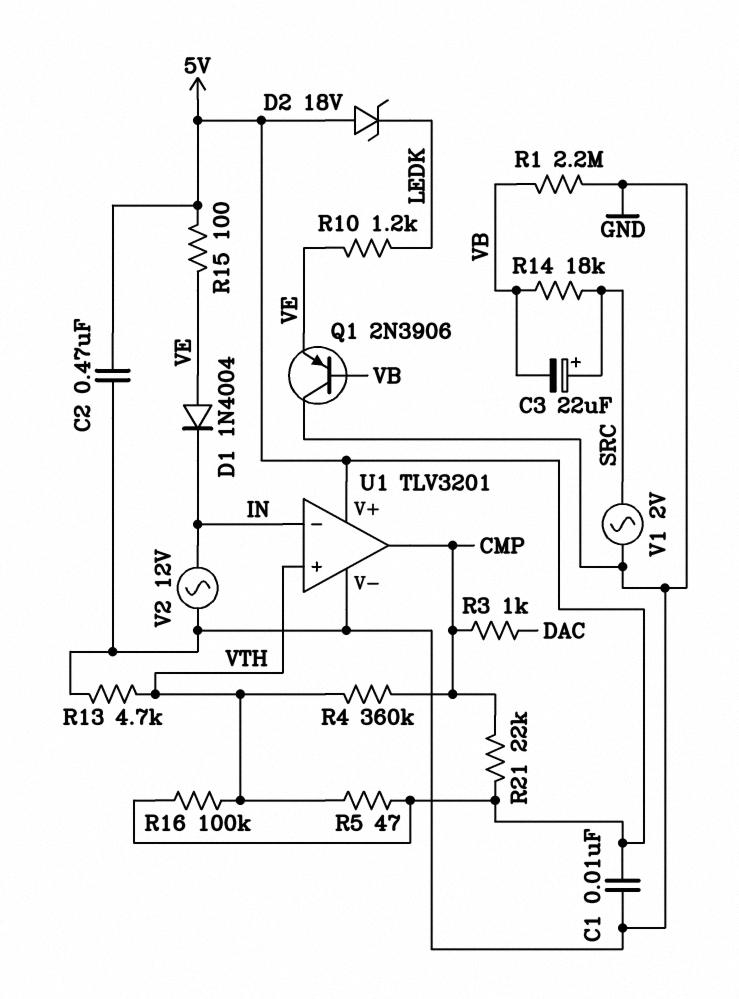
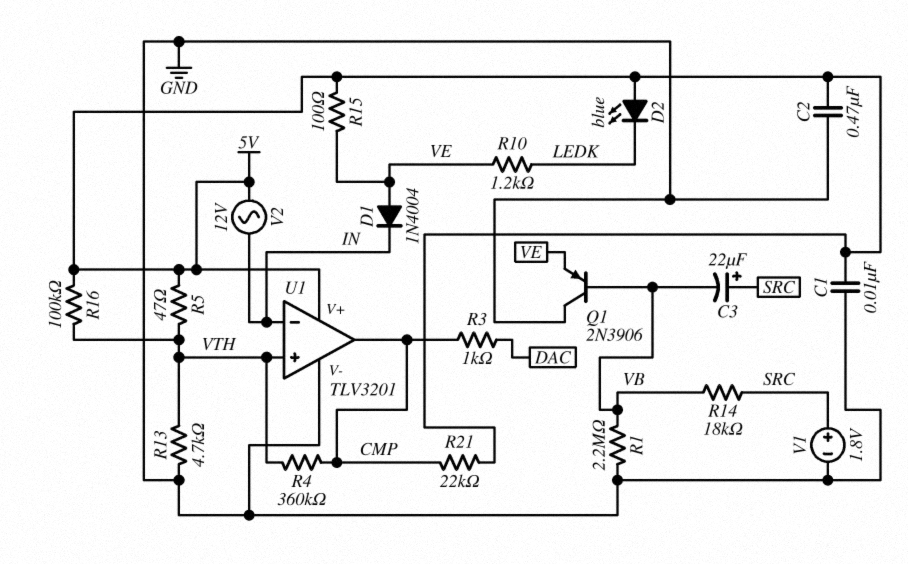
D2: zener 18V (A 5V, K LEDK) -> LED blue (A 5V, K LEDK)
V1: AC 2V (GND, SRC) -> 1.8V (plus SRC, minus GND)
V2: AC 12V (GND, IN) -> AC 12V (5V, IN)

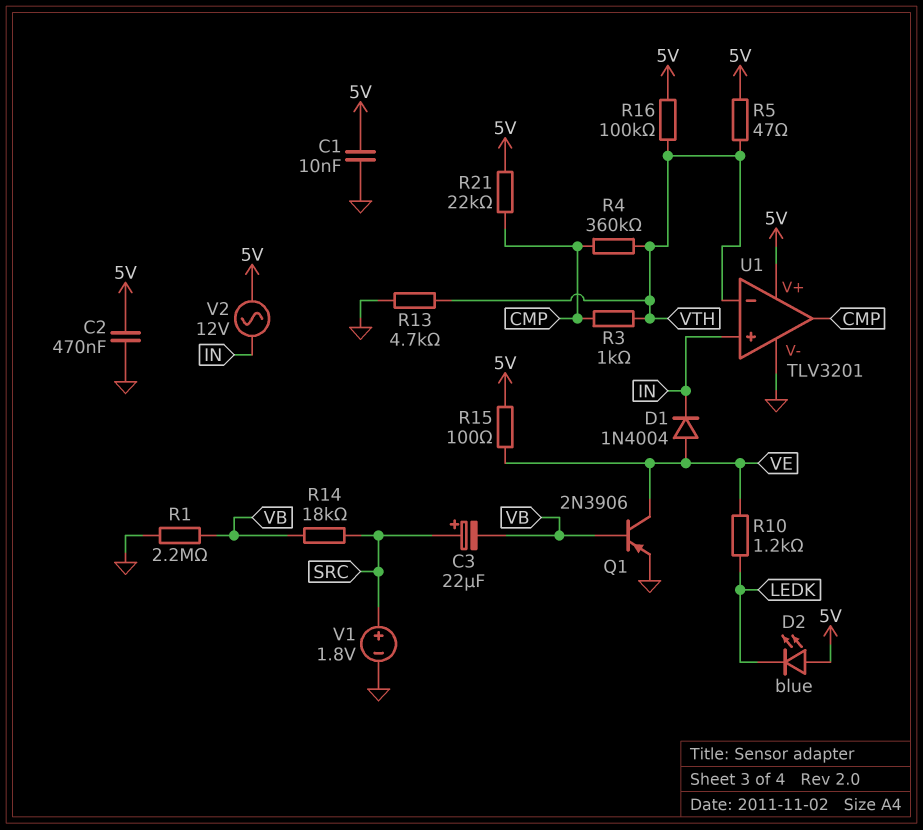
Q1: PNP 2N3906 (B VB, C GND, E VE) -> PNP 2N3906 (B VB, C VE, E GND)
R3: 1k (CMP, DAC) -> 1k (CMP, VTH)
U1 pin in+: VTH -> IN
U1 pin in-: IN -> VTH

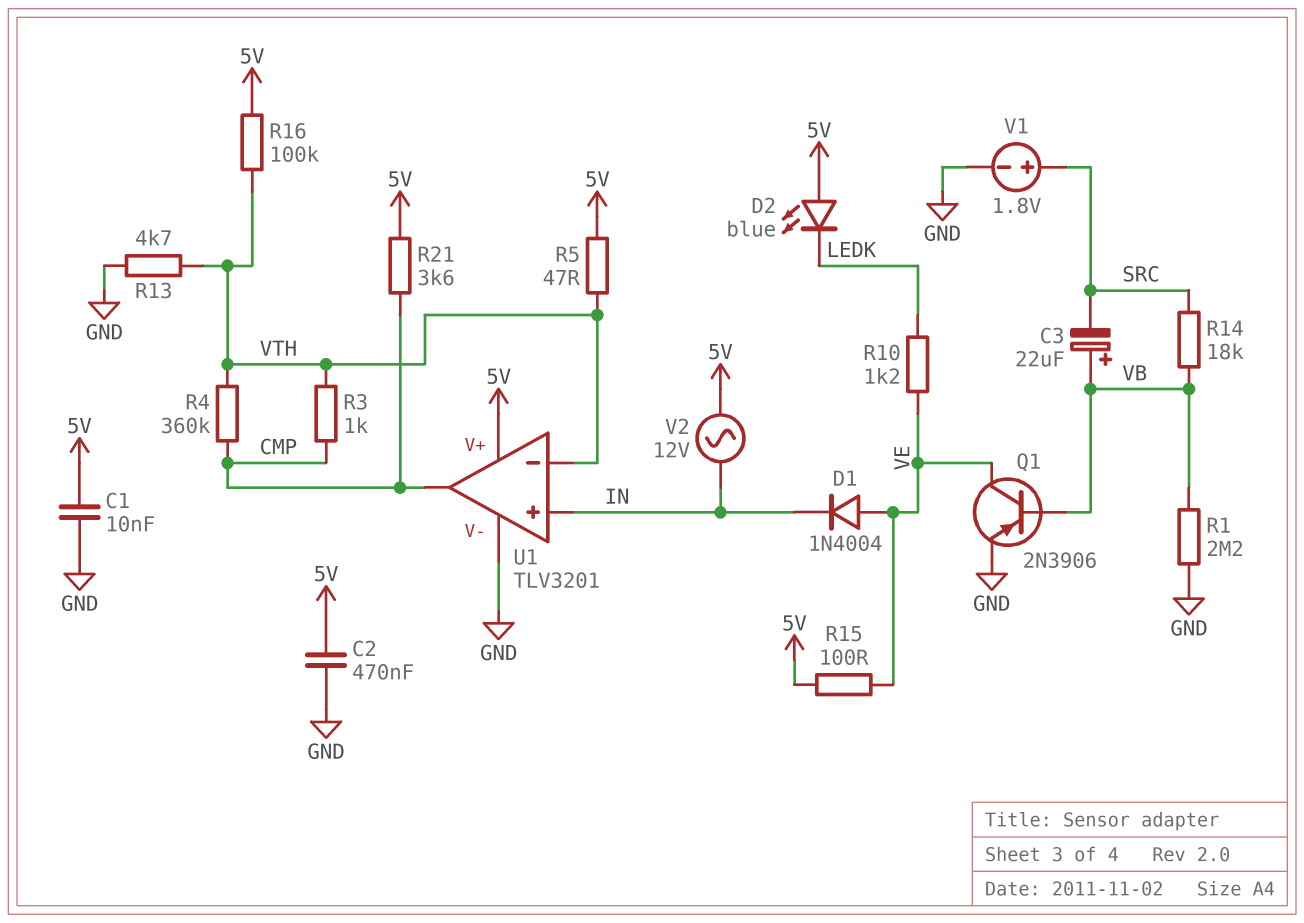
C3: 22uF (plus SRC, minus VB) -> 22uF (plus VB, minus SRC)
R21: 22k (5V, CMP) -> 3.6k (5V, CMP)

